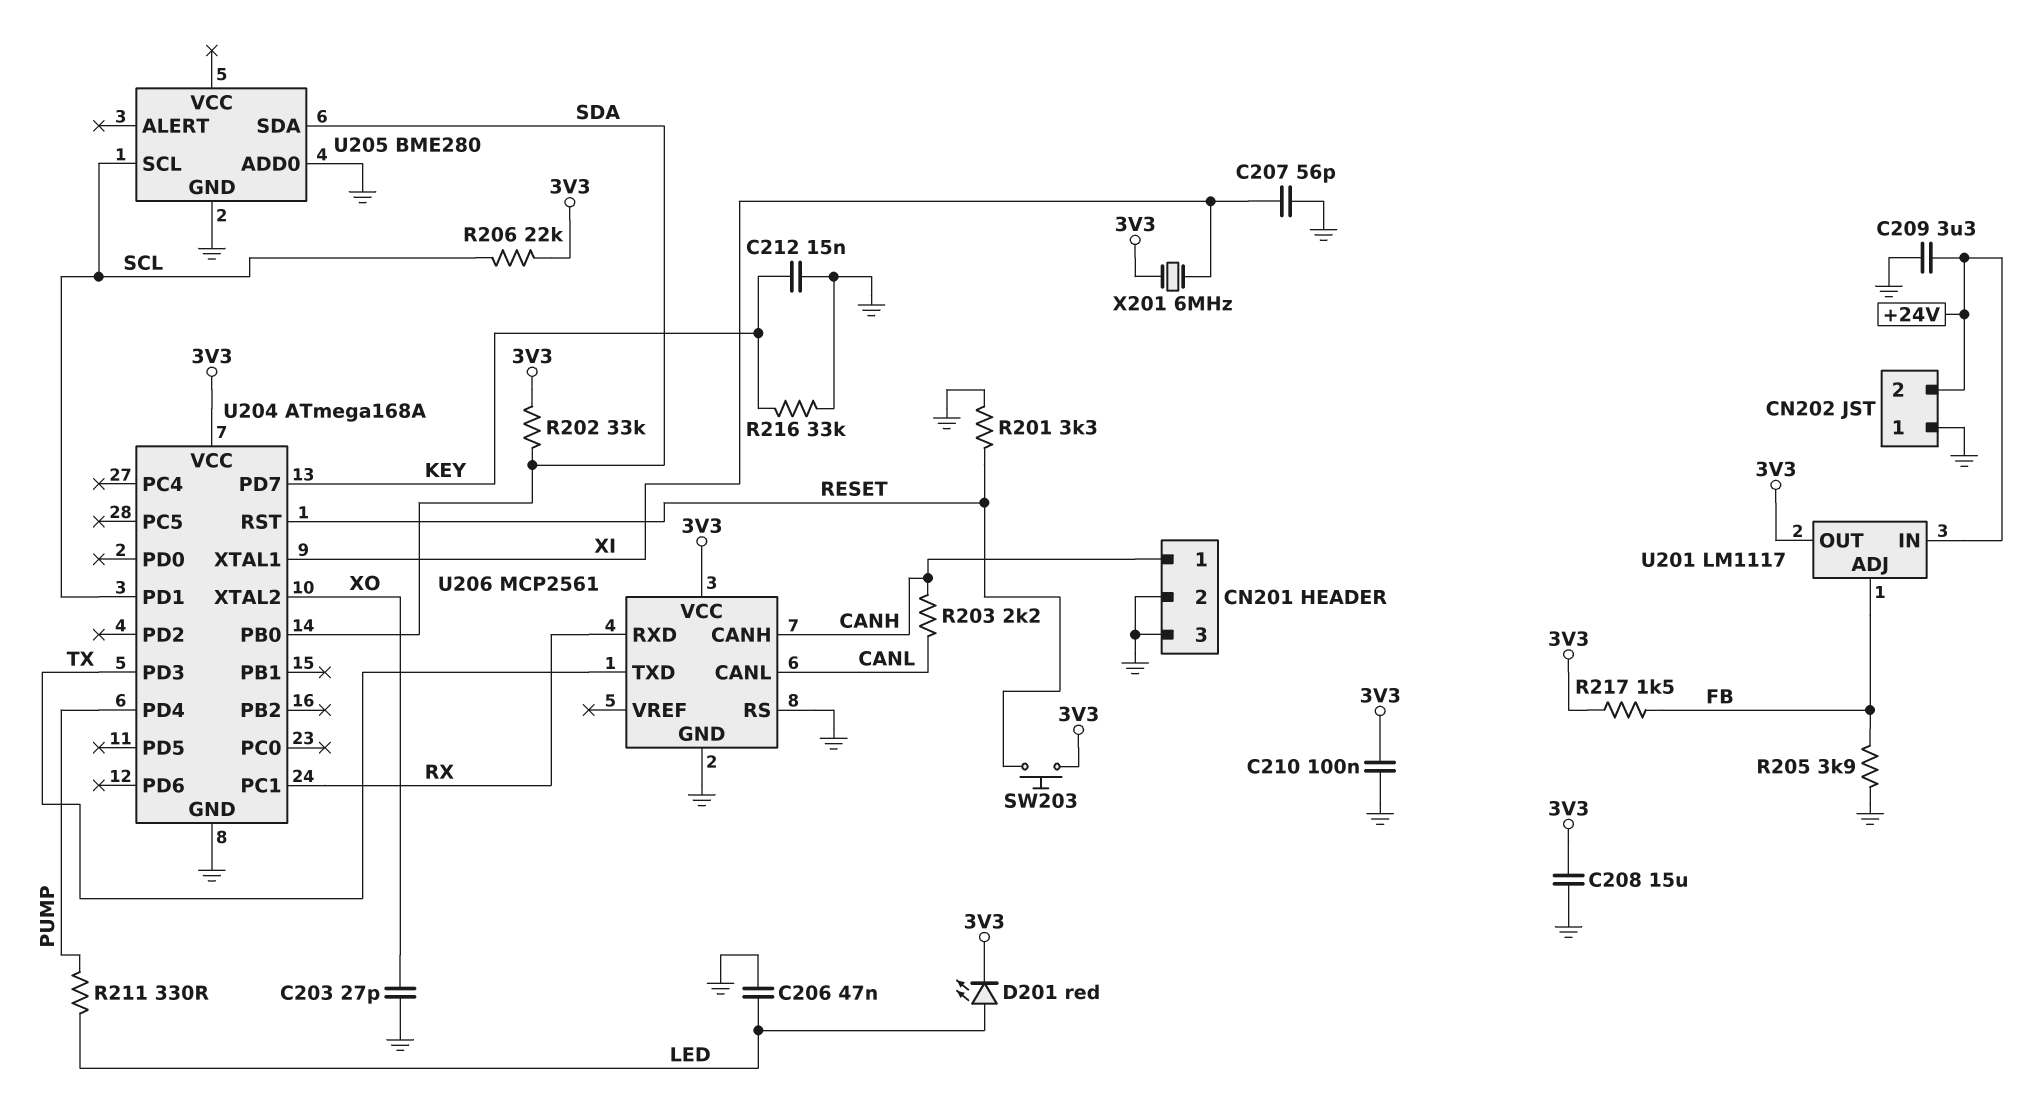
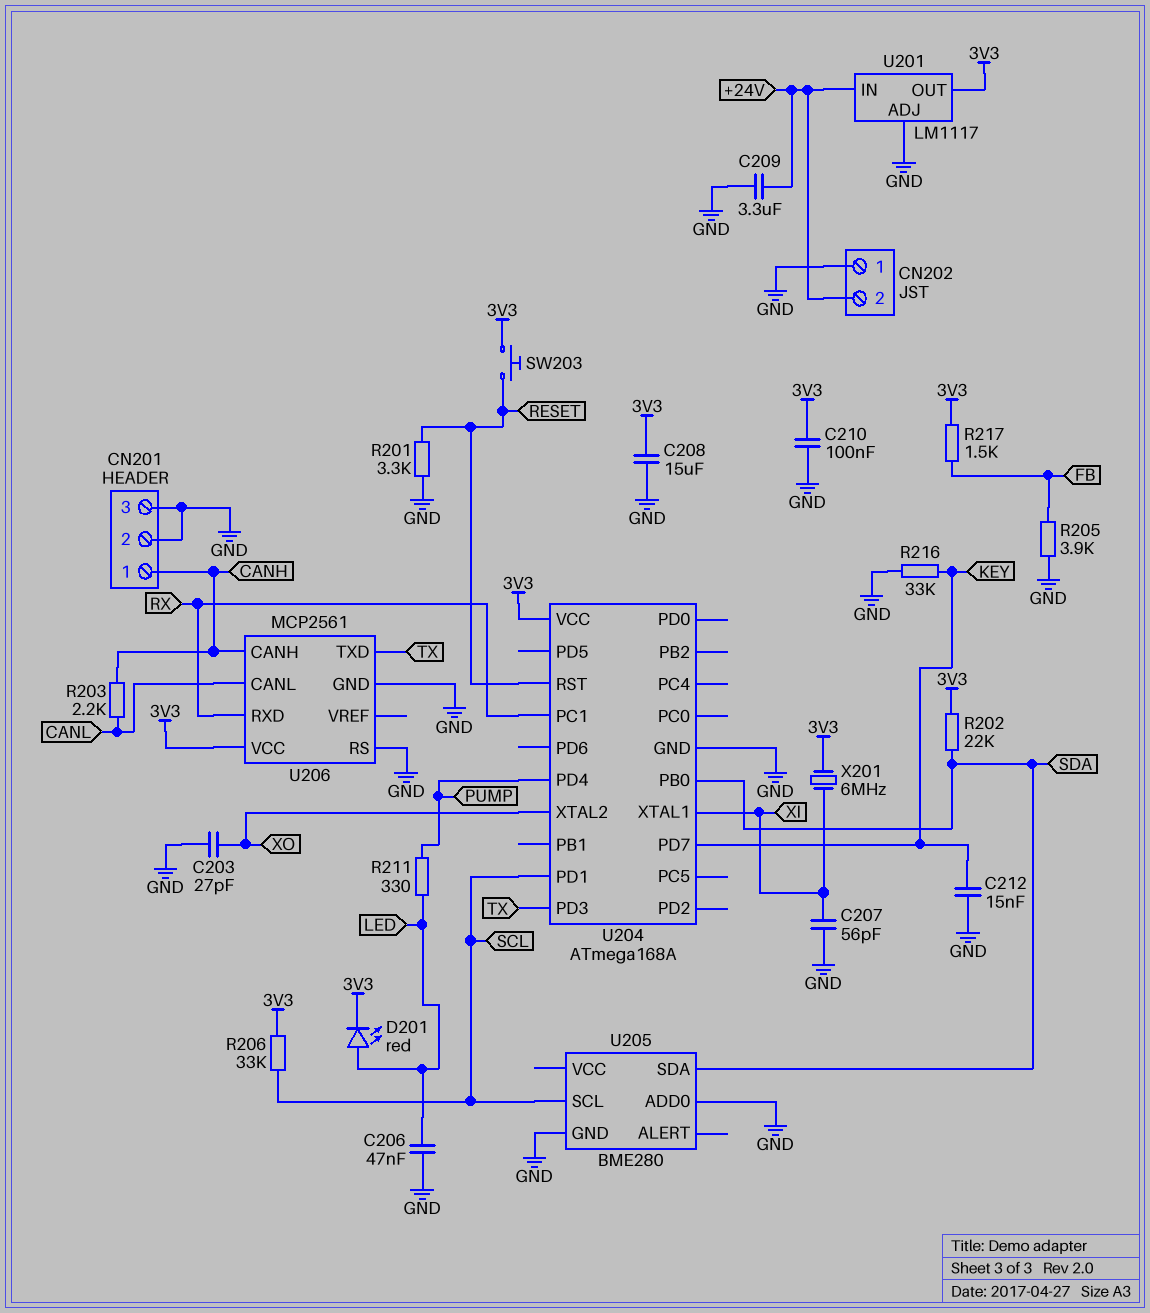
R202: 33k (3V3, SDA) -> 22k (3V3, SDA)
R206: 22k (3V3, SCL) -> 33k (3V3, SCL)
U201 pin ADJ: FB -> GND

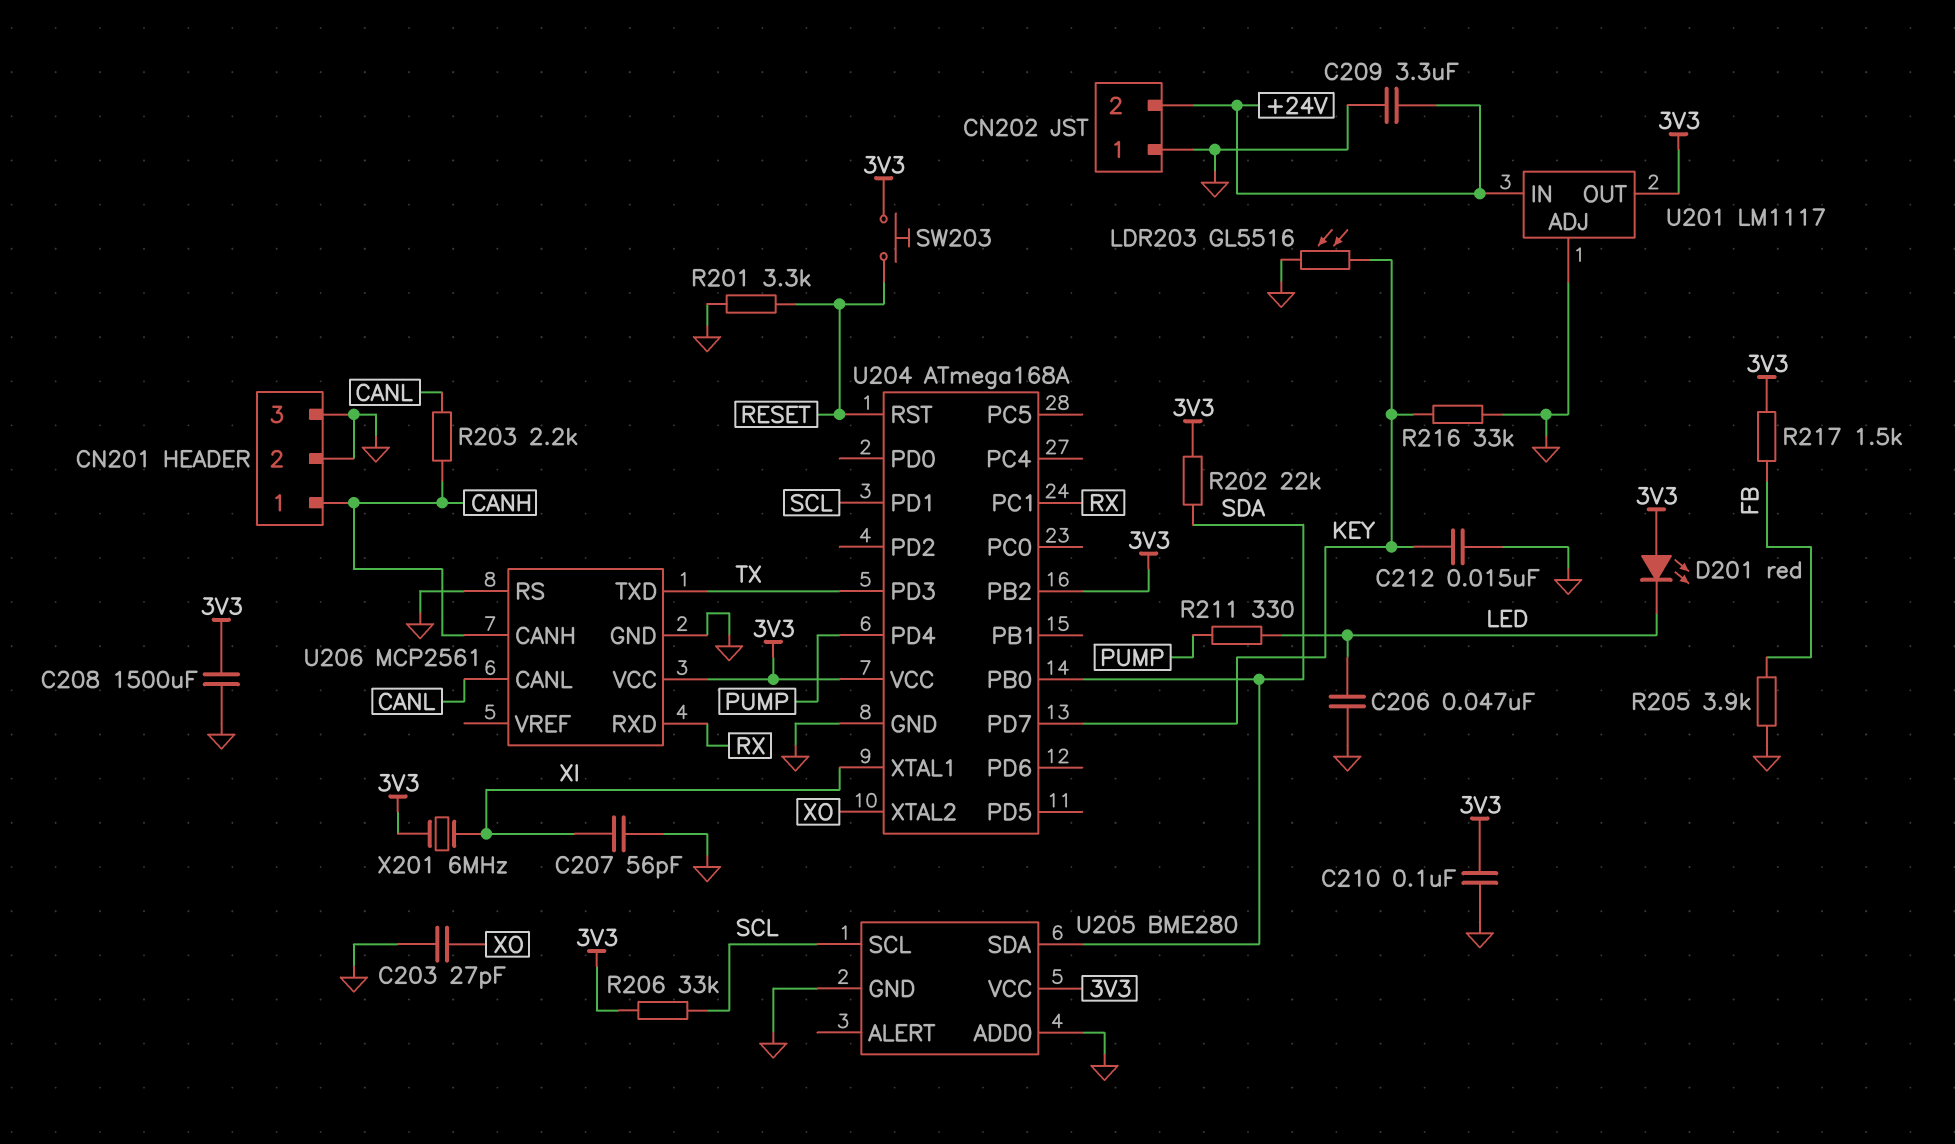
C208: 15uF (3V3, GND) -> 1500uF (3V3, GND)
D201: LED red (A LED, K 3V3) -> LED red (A 3V3, K LED)
LDR203: none -> GL5516 (GND, KEY)
U204 pin PB2: none -> 3V3
U205 pin VCC: none -> 3V3

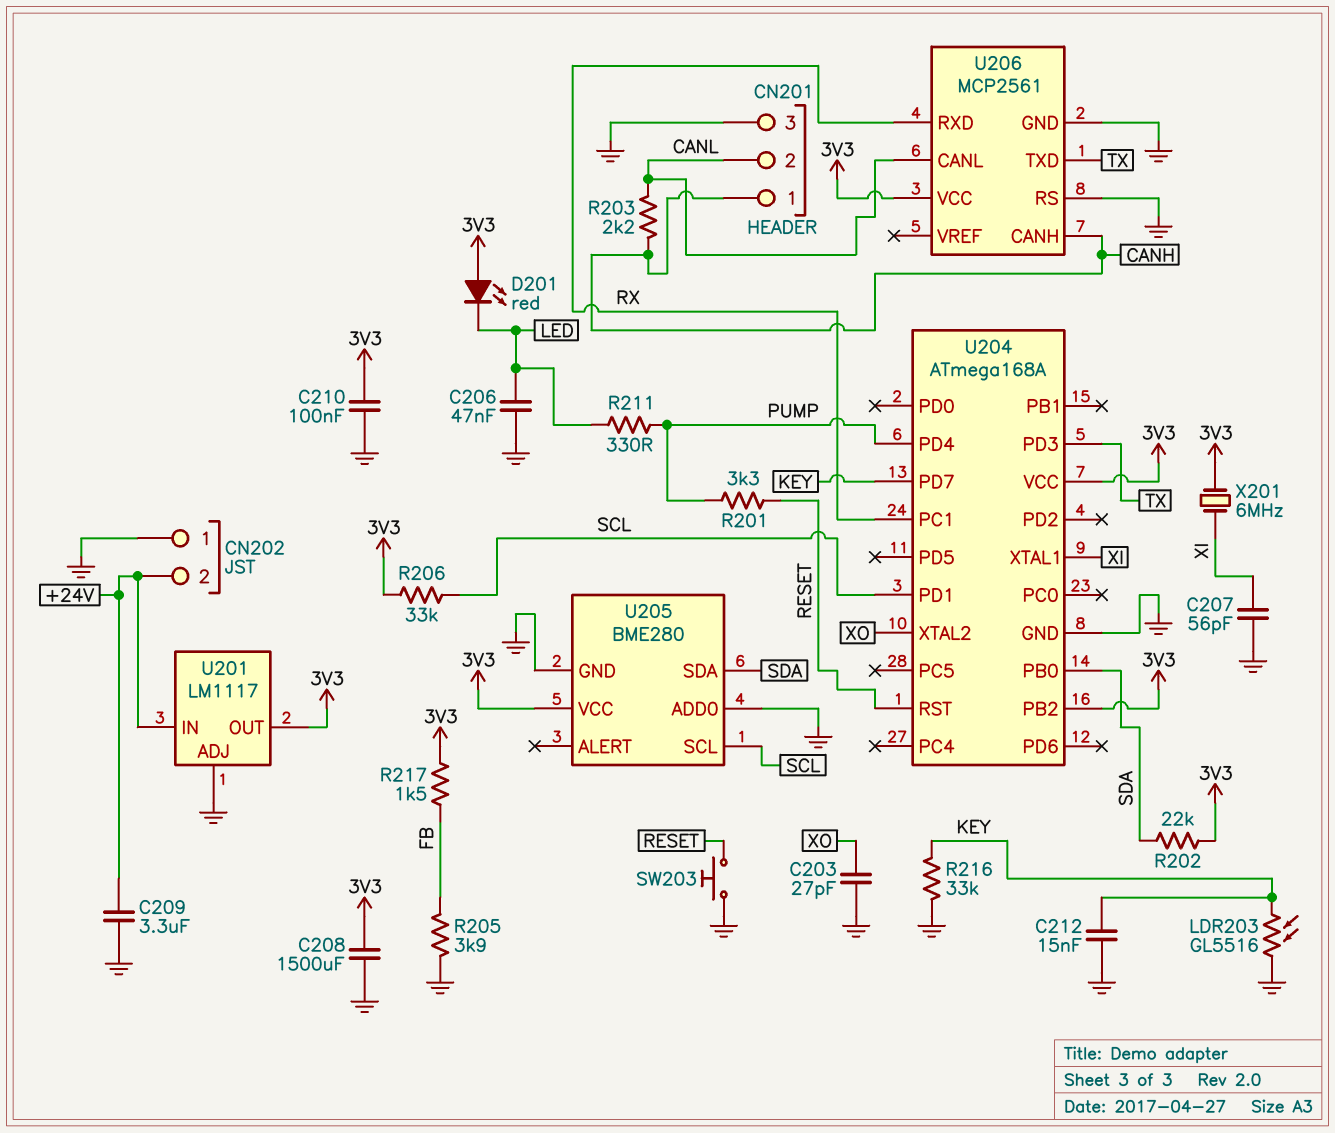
CN201 pin 2: GND -> CANL
R201: 3.3k (GND, RESET) -> 3.3k (PUMP, RESET)
SW203: button (3V3, RESET) -> button (GND, RESET)

